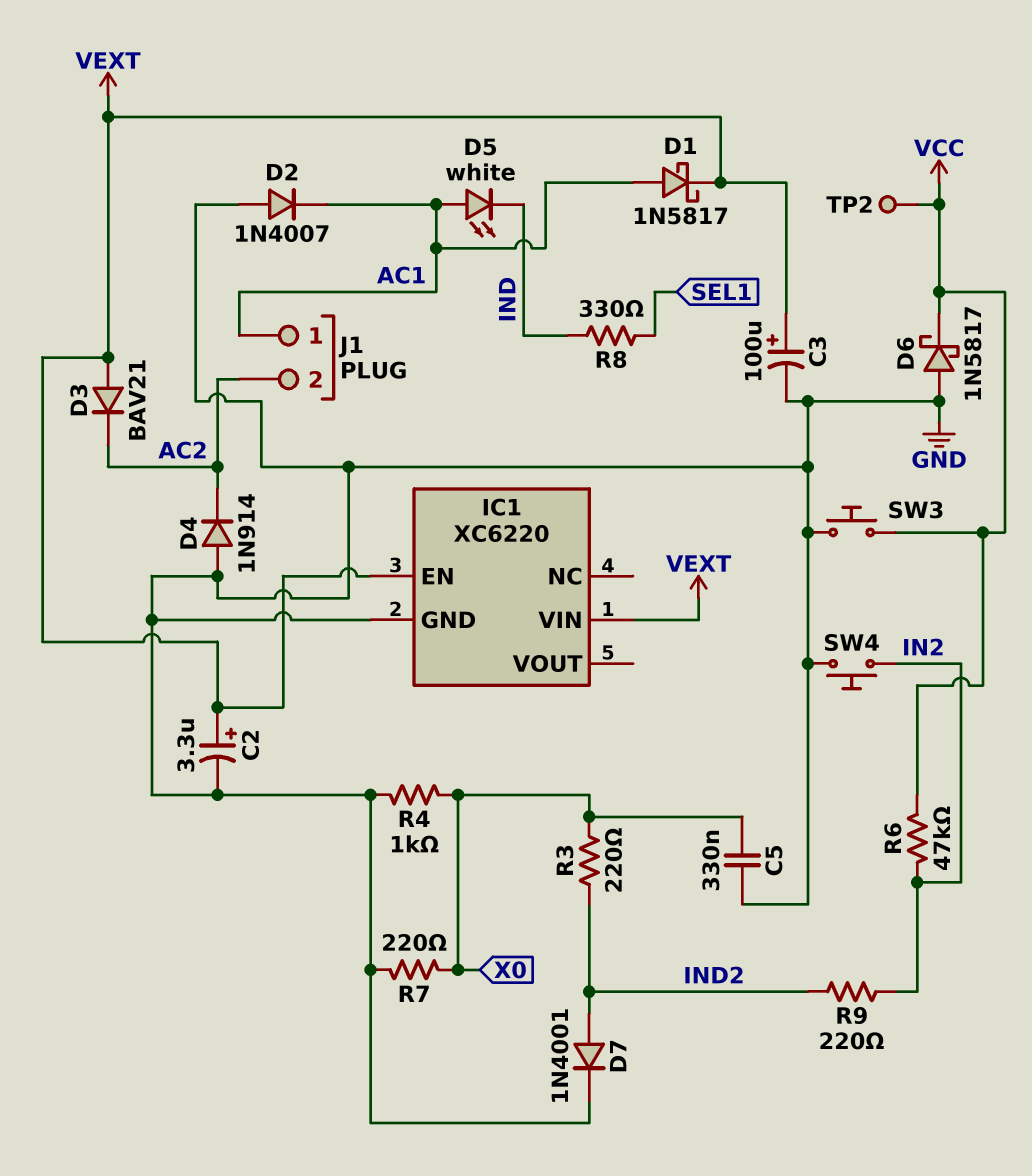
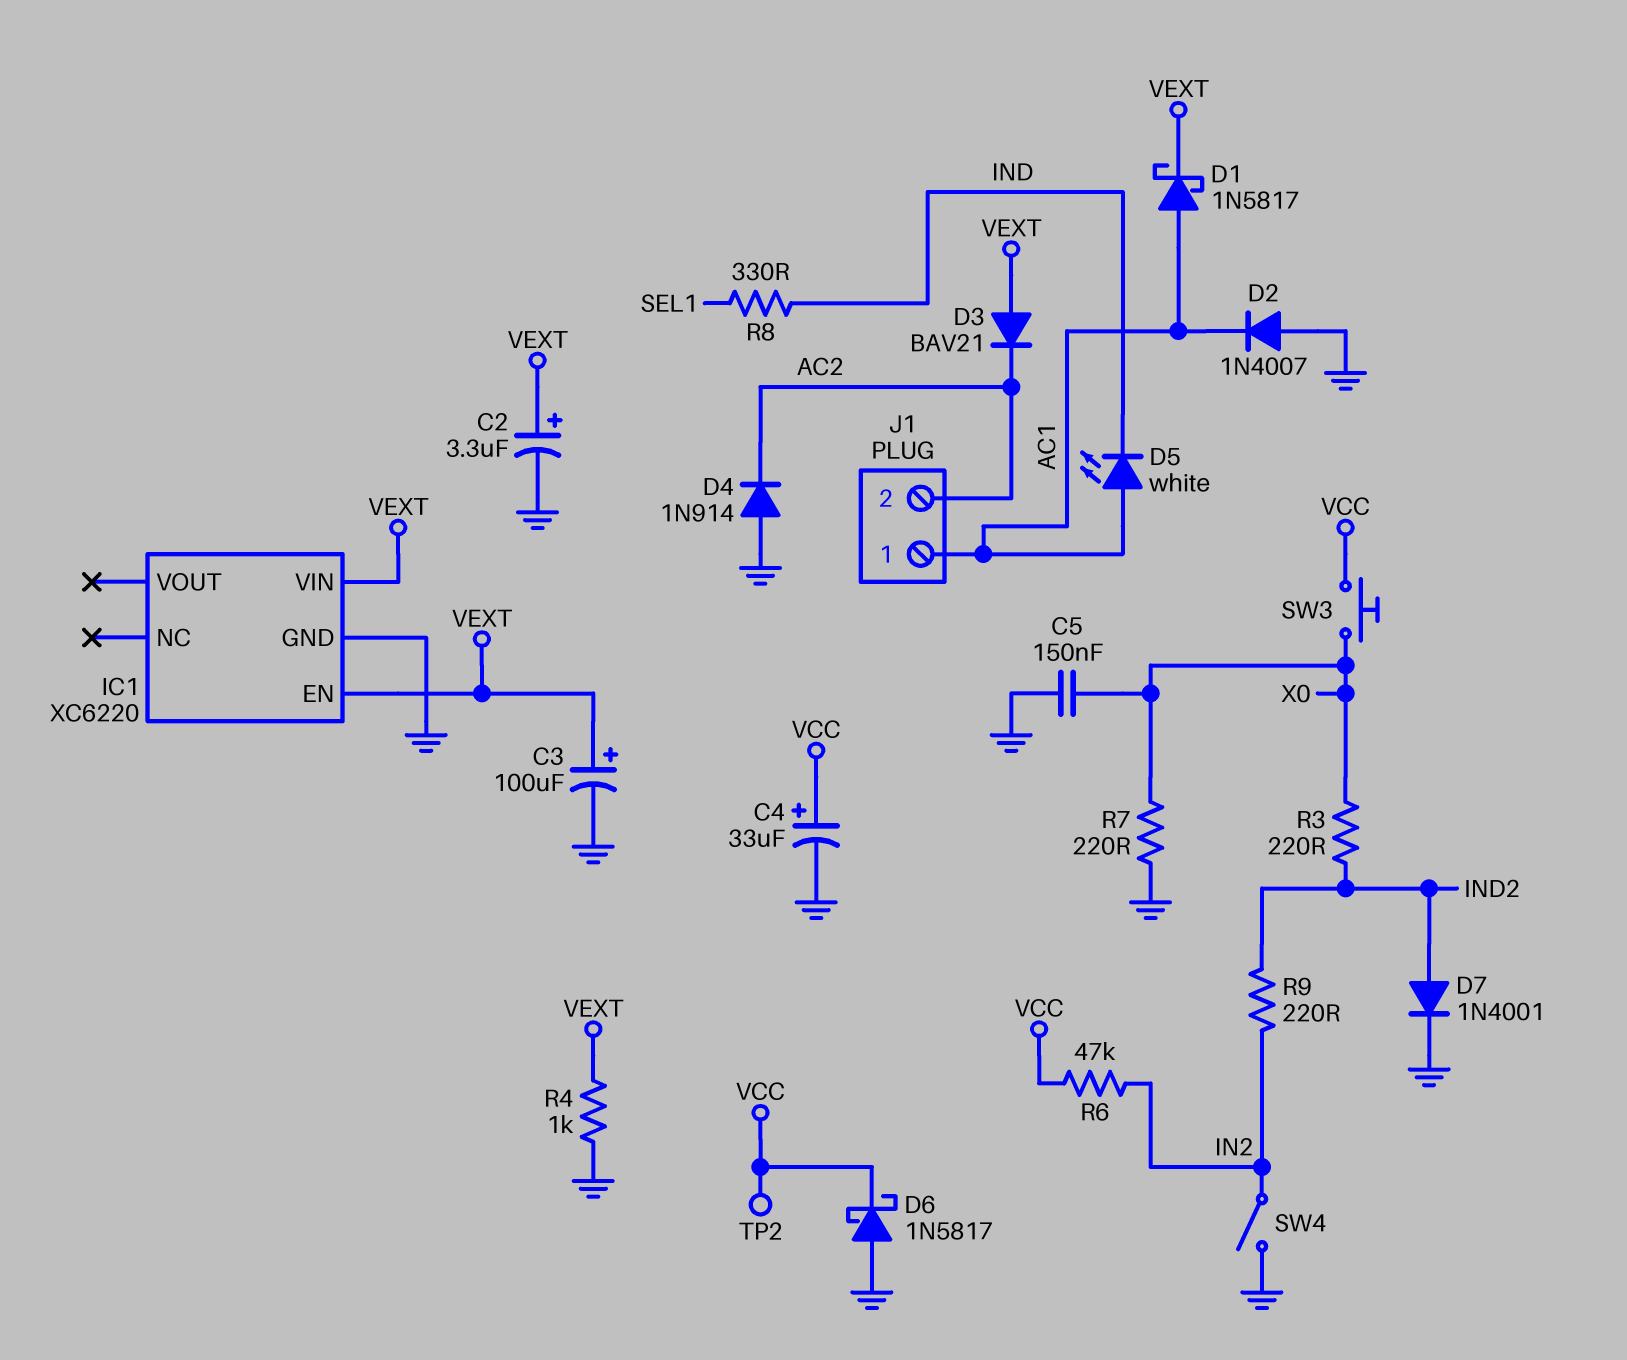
C4: none -> 33uF (plus VCC, minus GND)
C5: 330nF (GND, X0) -> 150nF (GND, X0)
R4: 1k (GND, X0) -> 1k (GND, VEXT)
SW3: button (GND, VCC) -> button (VCC, X0)
SW4: button (GND, IN2) -> switch (GND, IN2)

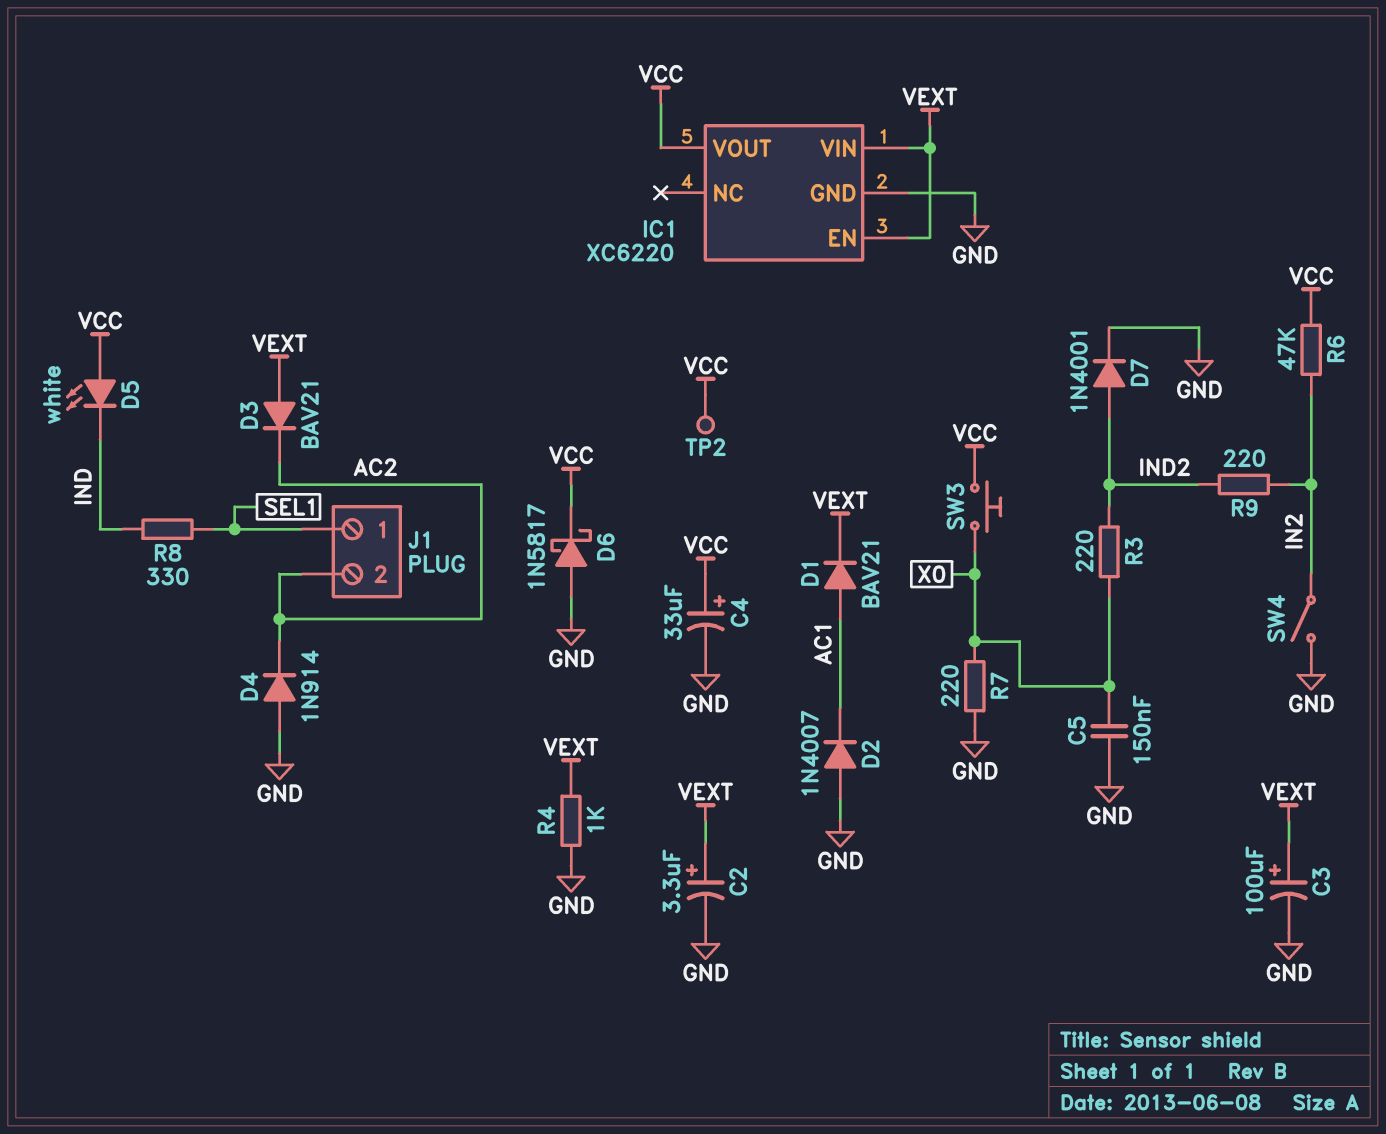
D1: schottky 1N5817 (A AC1, K VEXT) -> diode BAV21 (A AC1, K VEXT)
D5: LED white (A AC1, K IND) -> LED white (A VCC, K IND)
IC1 pin VOUT: none -> VCC
J1 pin 1: AC1 -> SEL1

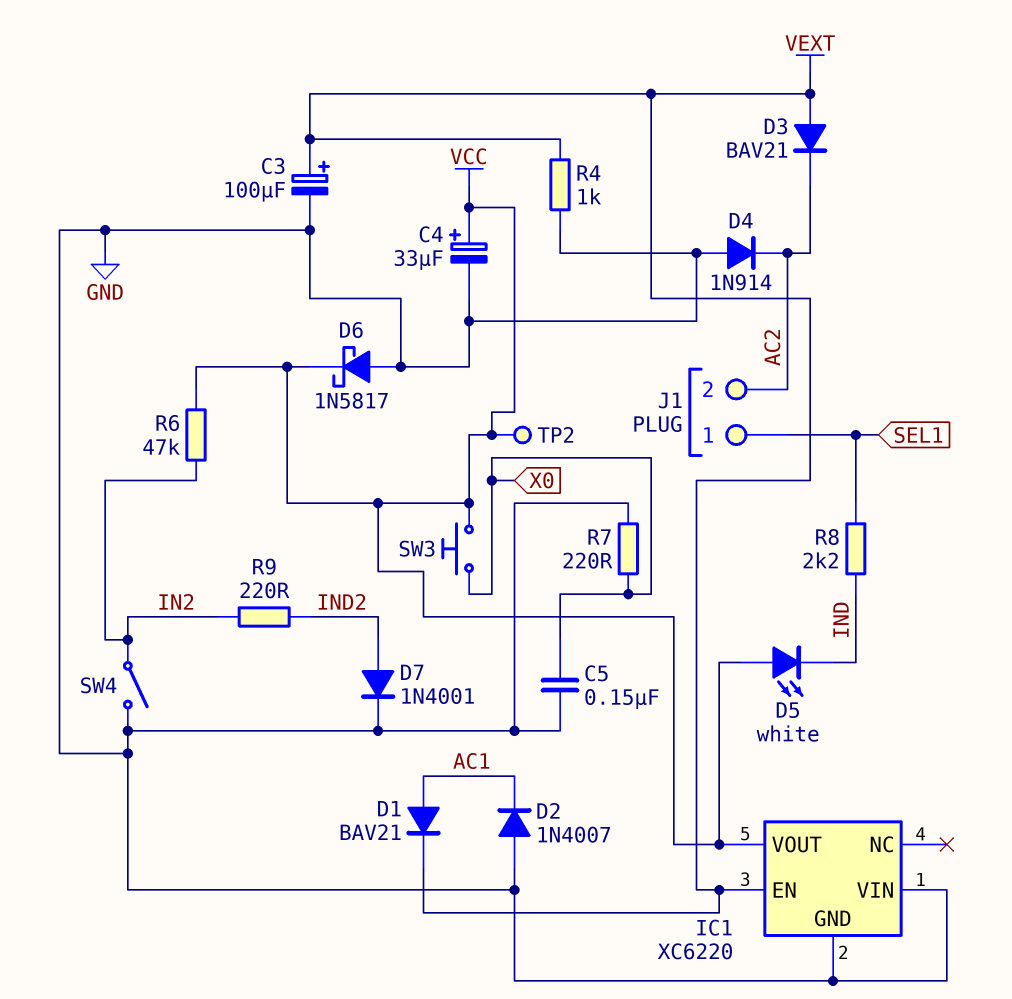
C2: 3.3uF (plus VEXT, minus GND) -> none
IC1 pin VIN: VEXT -> GND
R3: 220 (IND2, X0) -> none
R8: 330 (IND, SEL1) -> 2.2k (IND, SEL1)

